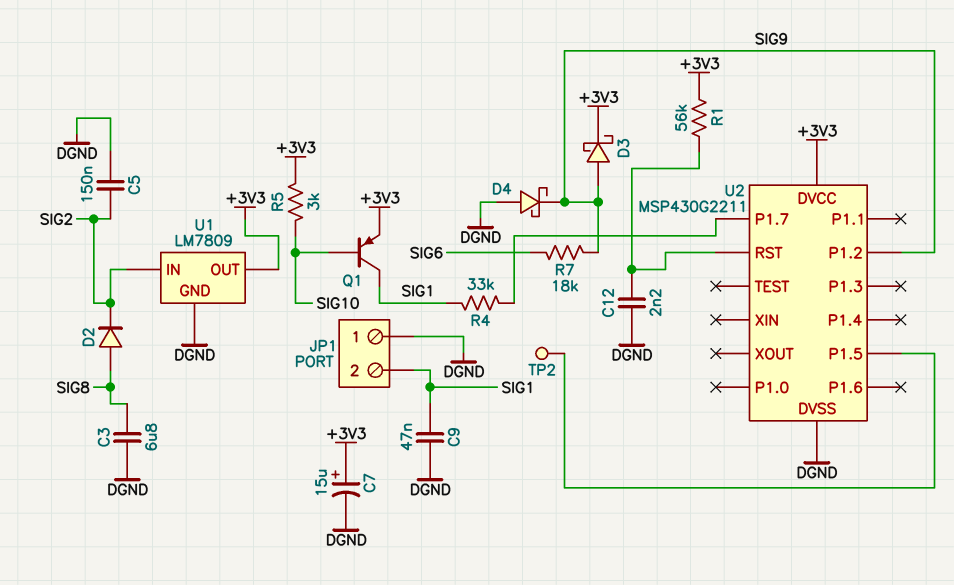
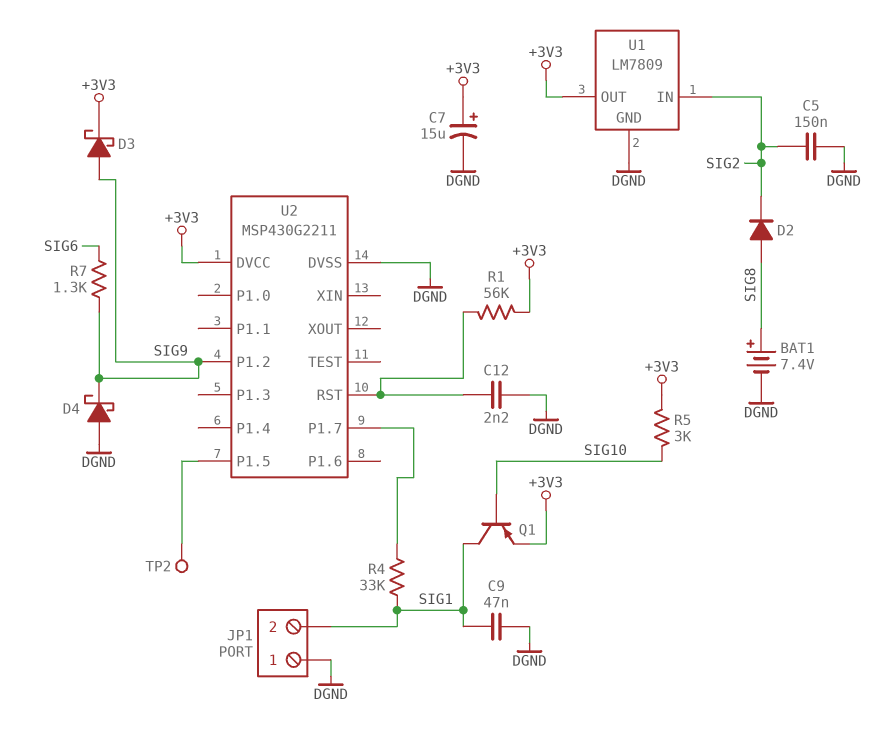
BAT1: none -> 7.4V (plus SIG8, minus DGND)
C3: 6.8uF (DGND, SIG8) -> none
R7: 18k (SIG6, SIG9) -> 1.3k (SIG6, SIG9)

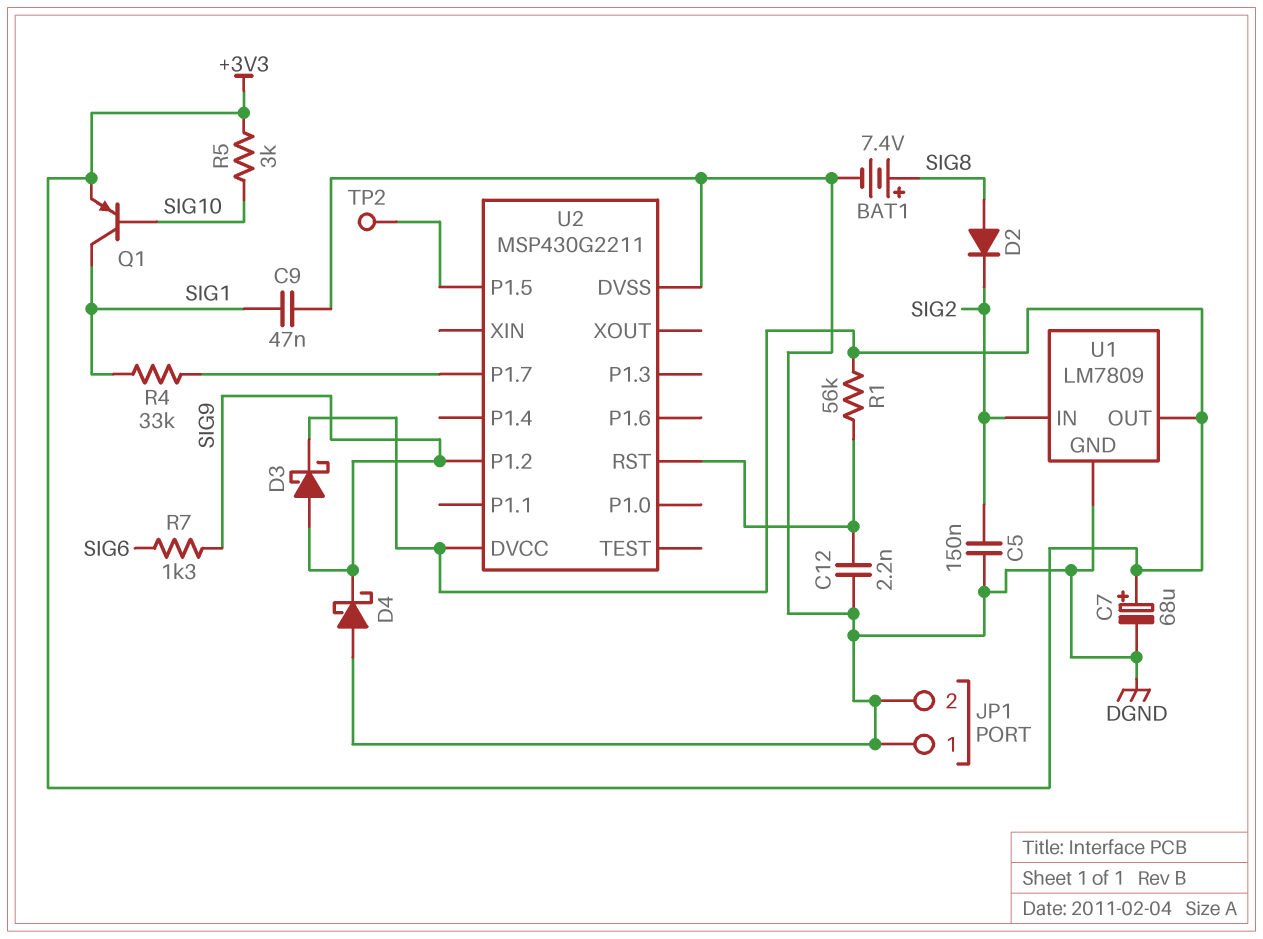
C7: 15uF (plus +3V3, minus DGND) -> 68uF (plus +3V3, minus DGND)
JP1 pin 2: SIG1 -> DGND

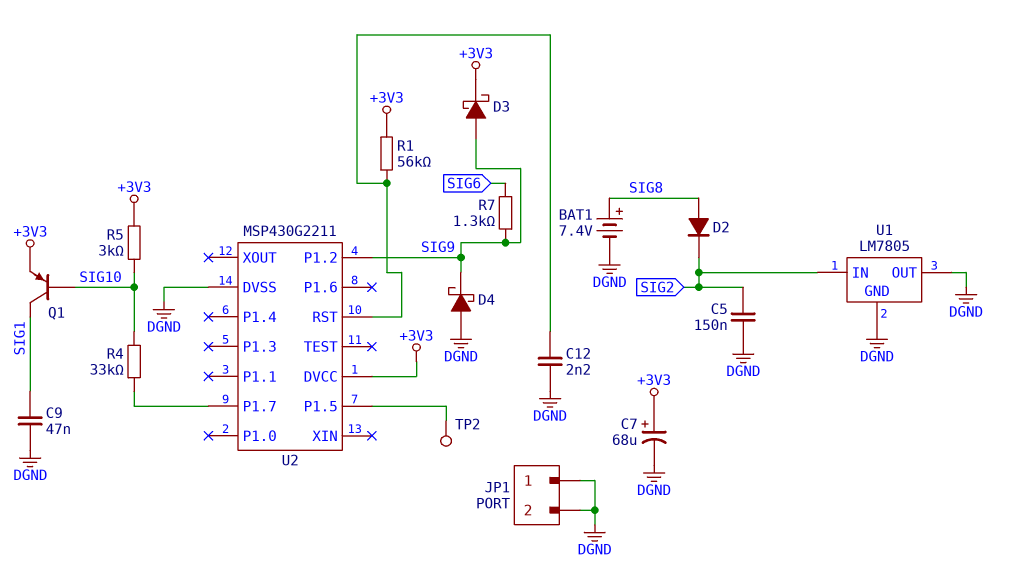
R4: 33k (SIG1, U2/P1.7) -> 33k (SIG10, U2/P1.7)
U1: LM7809 -> LM7805
U1 pin OUT: +3V3 -> DGND

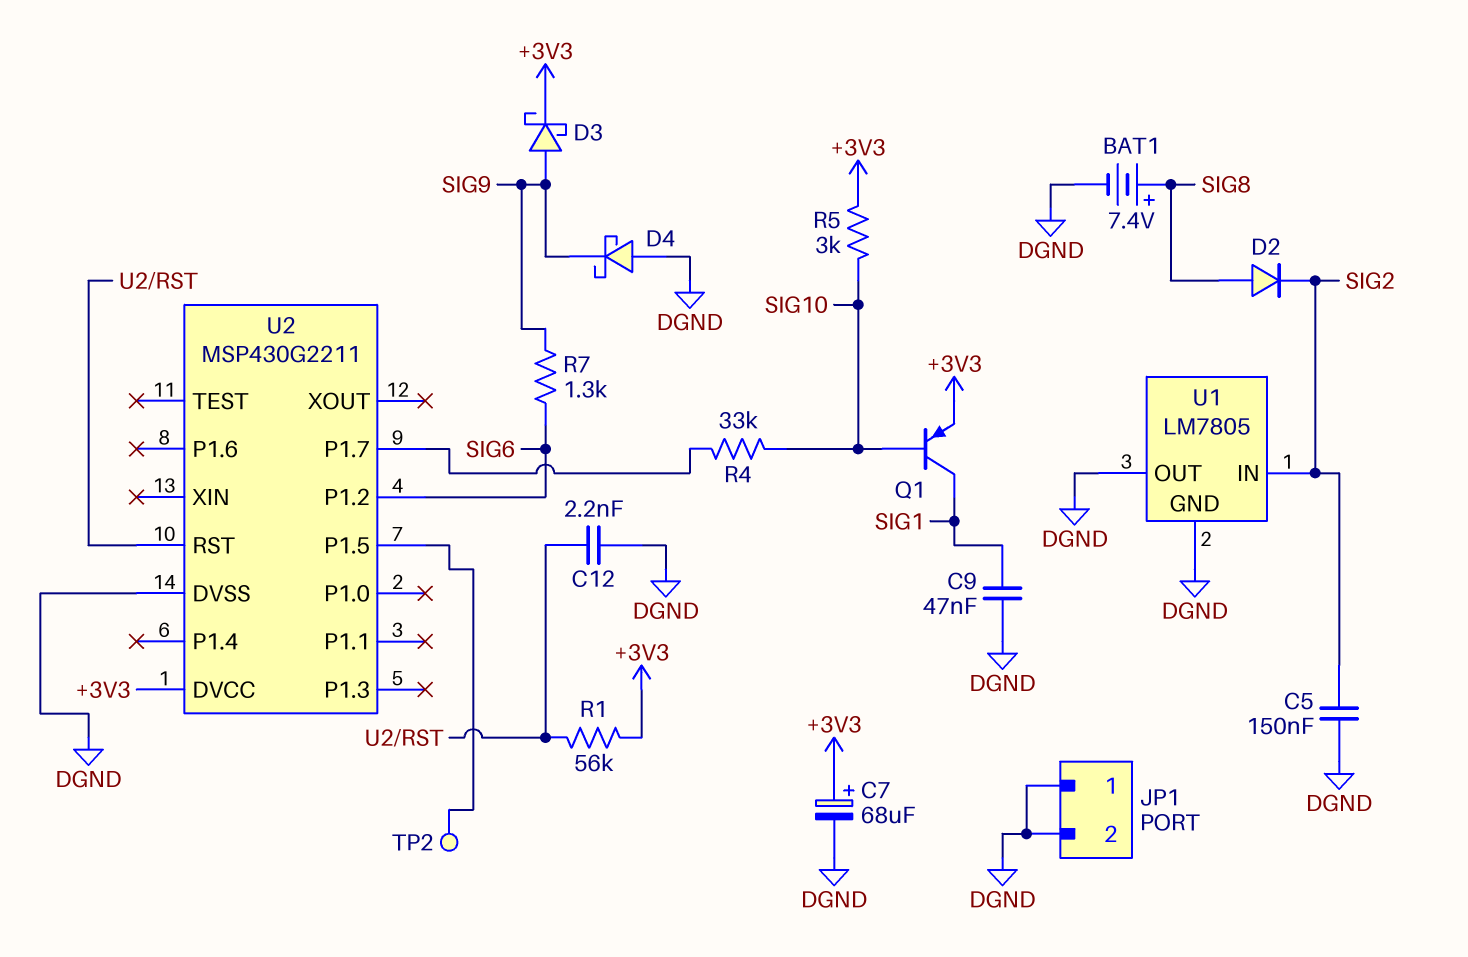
U2 pin P1.2: SIG9 -> SIG6

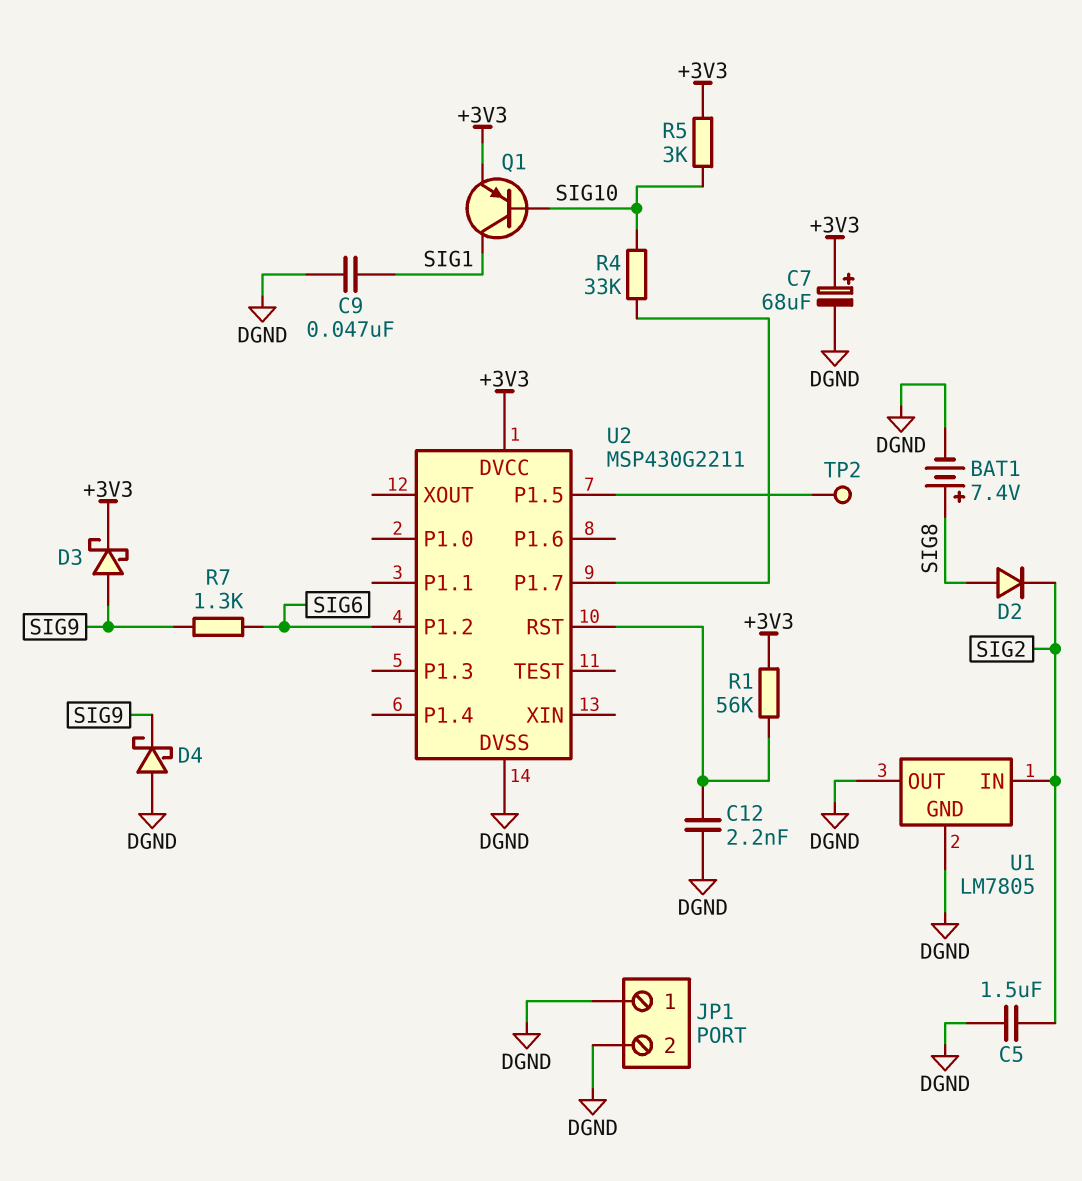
C5: 150nF (DGND, SIG2) -> 1.5uF (DGND, SIG2)

